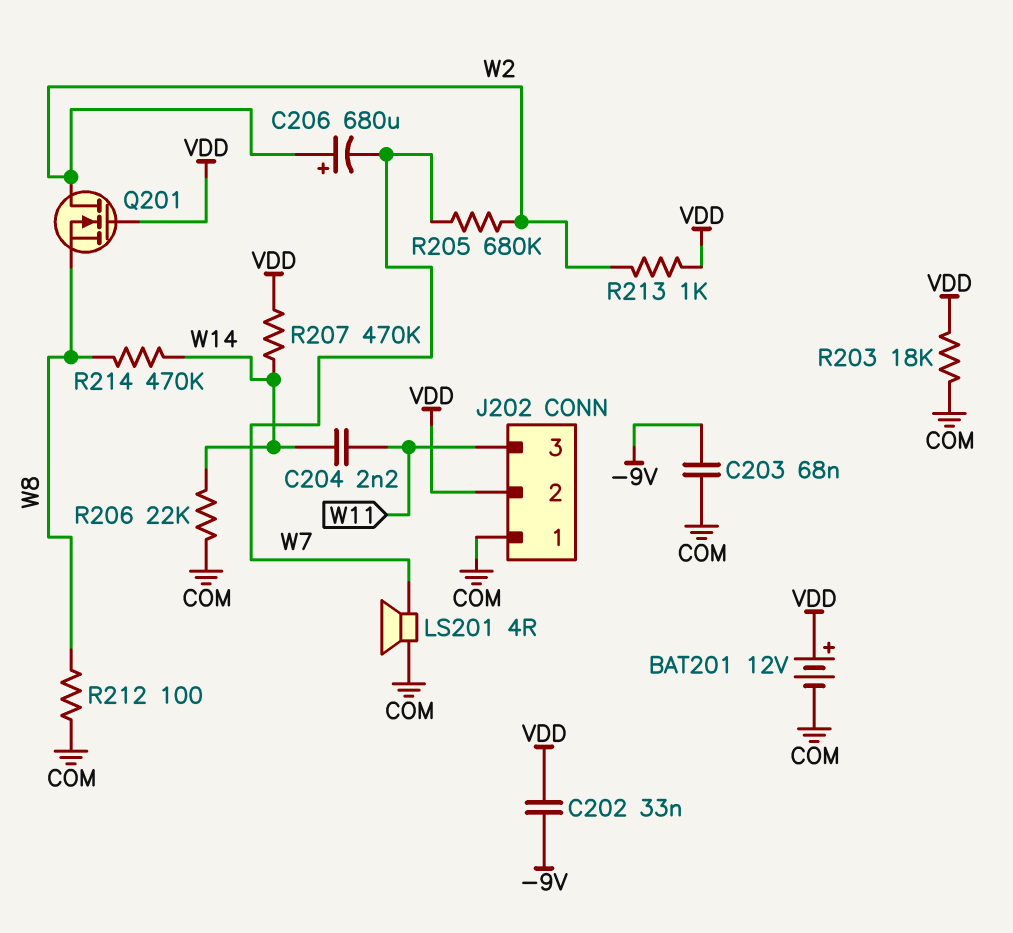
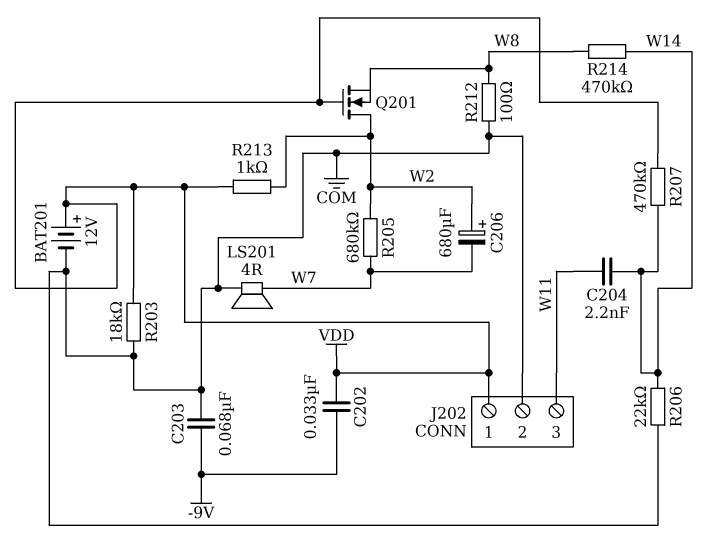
J202 pin 1: COM -> VDD
J202 pin 2: VDD -> COM

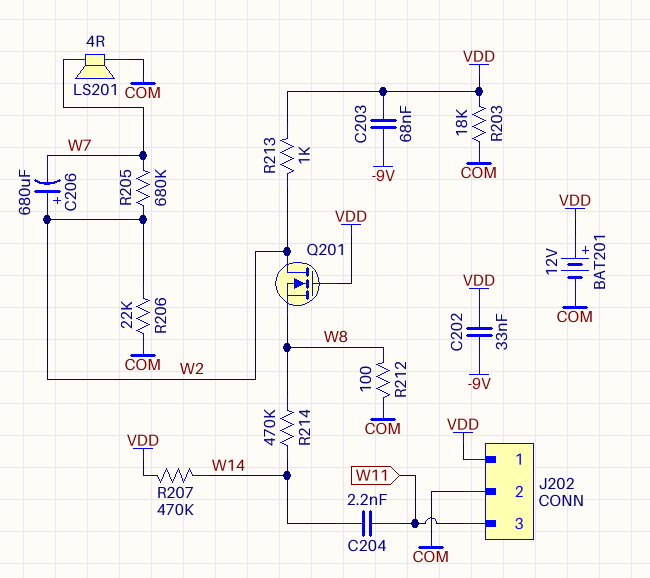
C203: 68nF (-9V, COM) -> 68nF (-9V, VDD)
R206: 22k (COM, W14) -> 22k (COM, W2)

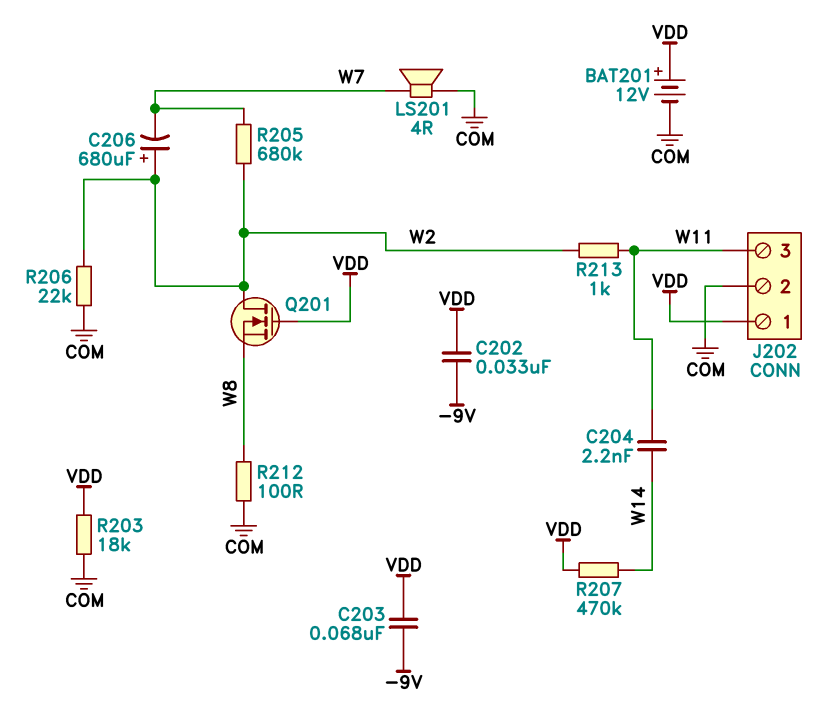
R213: 1k (VDD, W2) -> 1k (W2, W11)
R214: 470k (W8, W14) -> none

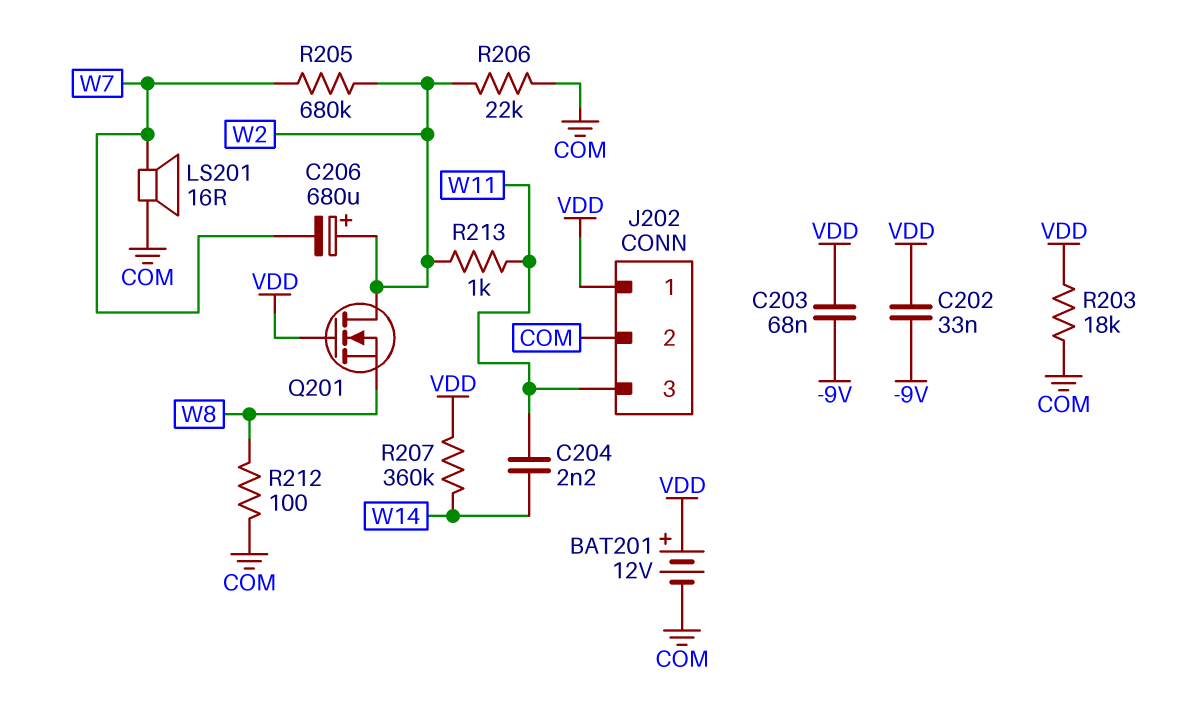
LS201: speaker 4R (COM, W7) -> speaker 16R (COM, W7)
R207: 470k (VDD, W14) -> 360k (VDD, W14)

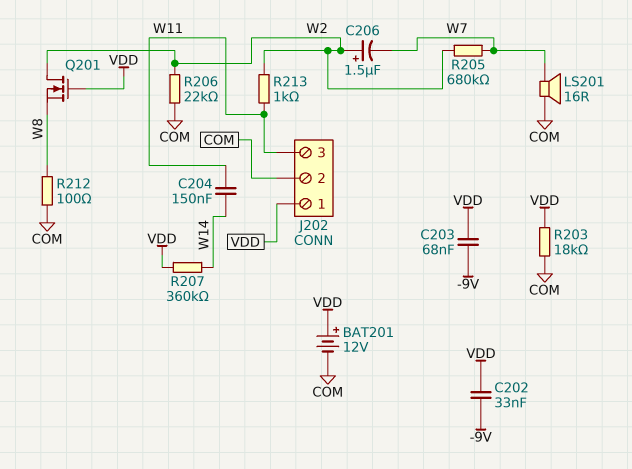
C204: 2.2nF (W11, W14) -> 150nF (W11, W14)
C206: 680uF (plus W2, minus W7) -> 1.5uF (plus W2, minus W7)

